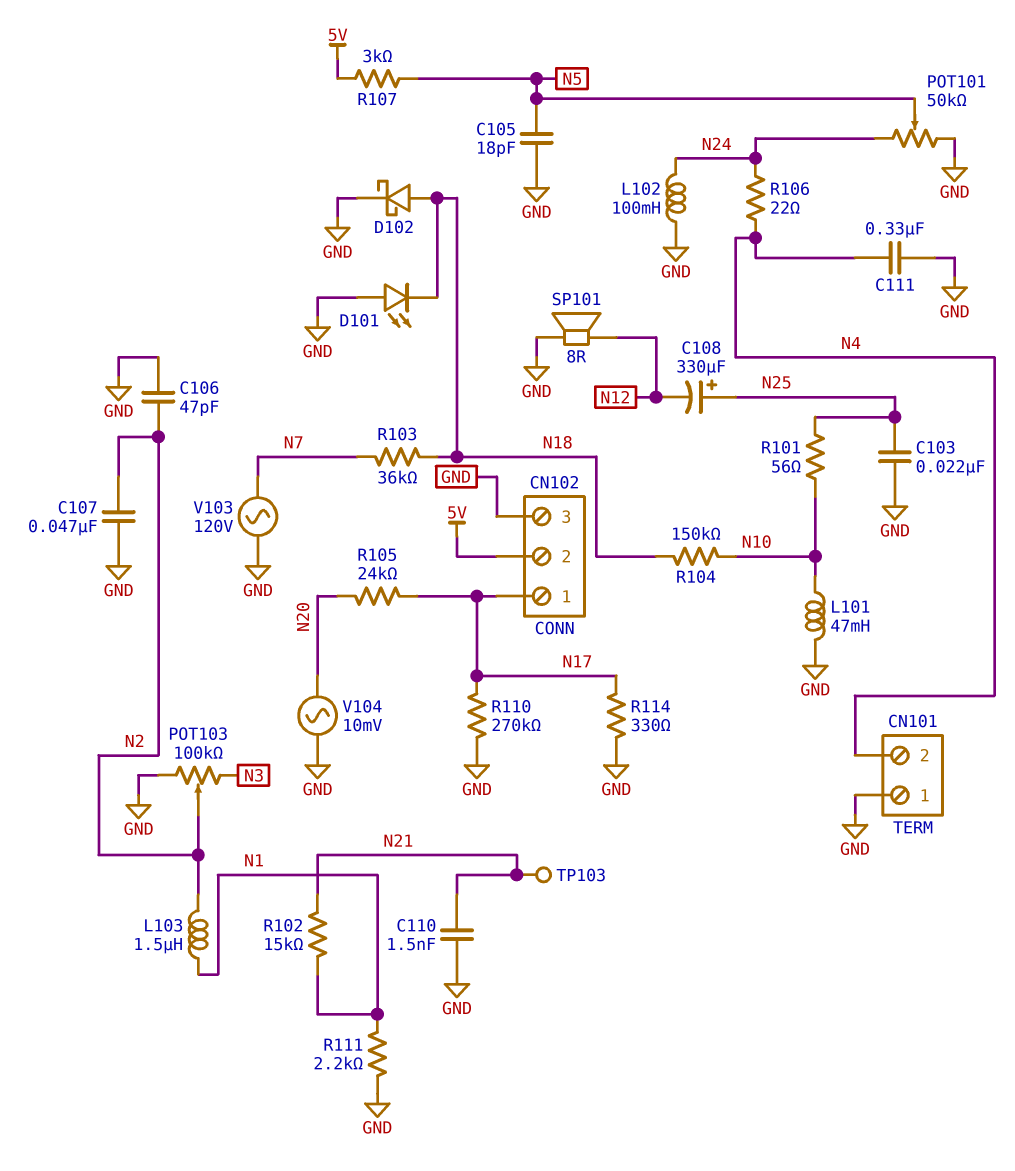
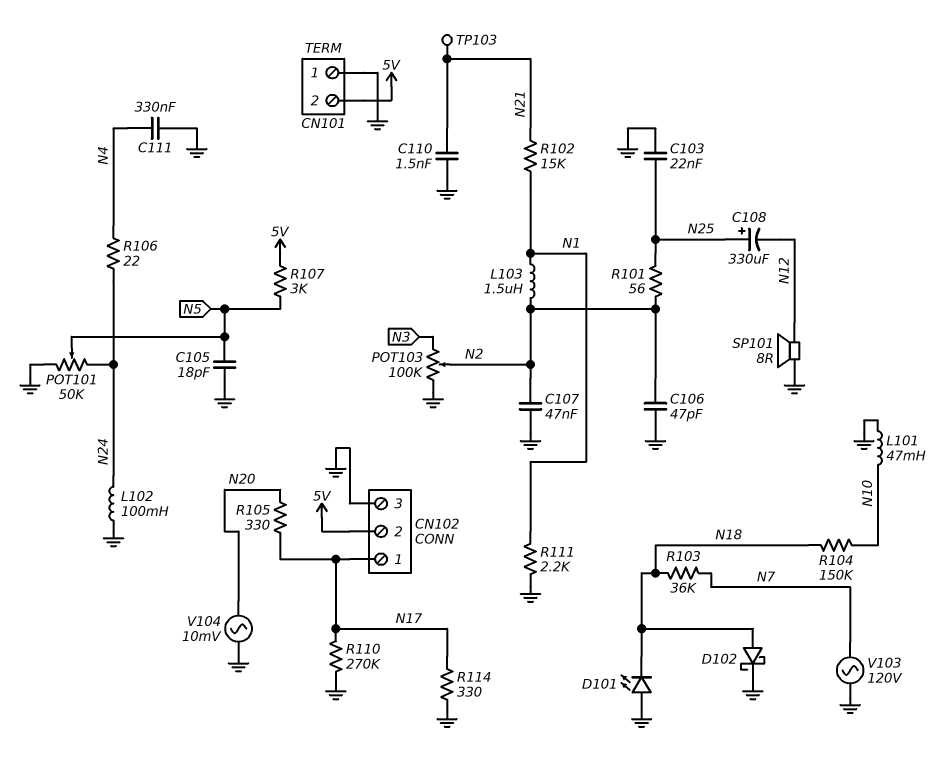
CN101 pin 2: N4 -> 5V
R101: 56 (N10, N25) -> 56 (N2, N25)
R105: 24k (N17, N20) -> 330 (N17, N20)

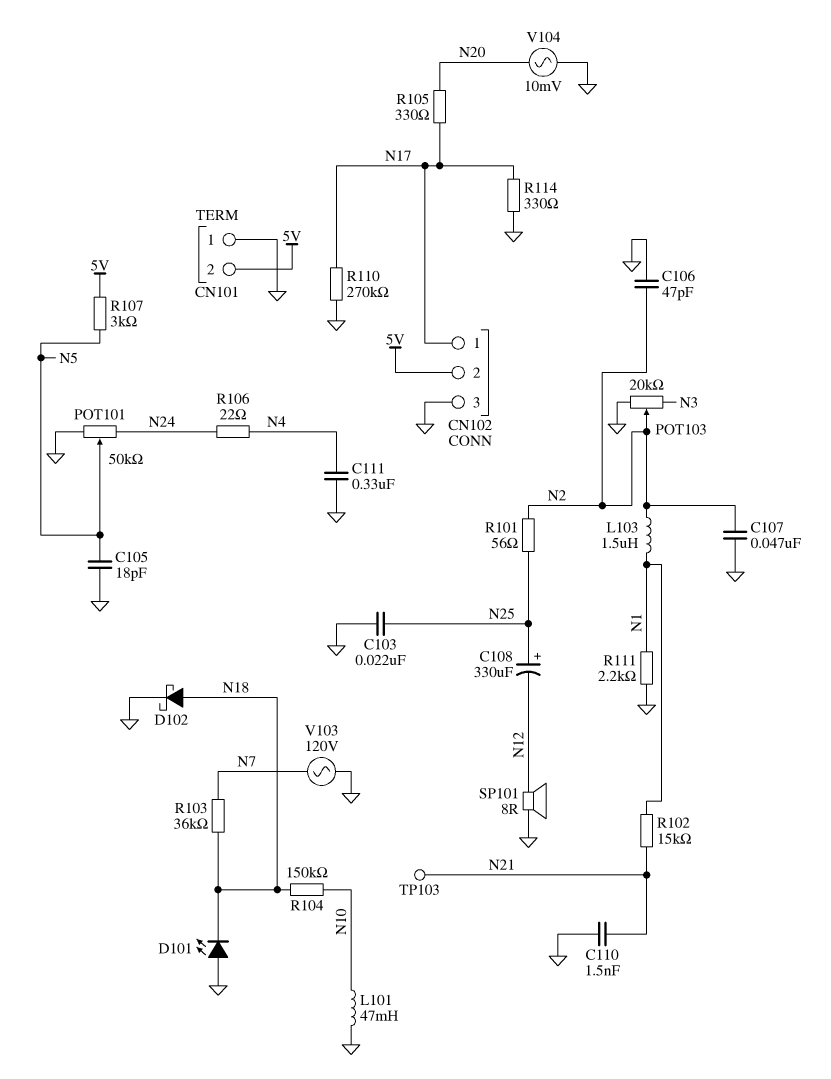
L102: 100mH (GND, N24) -> none
POT103: 100k (GND, N3, wiper N2) -> 20k (GND, N3, wiper N2)

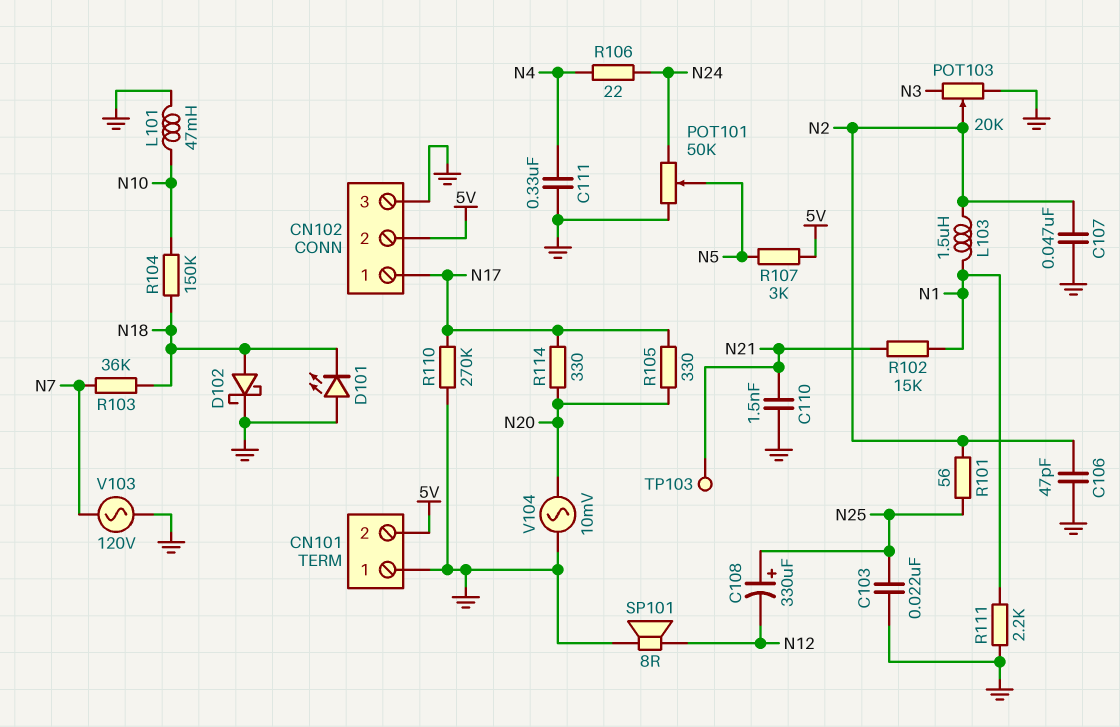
C105: 18pF (GND, N5) -> none
R114: 330 (GND, N17) -> 330 (N17, N20)

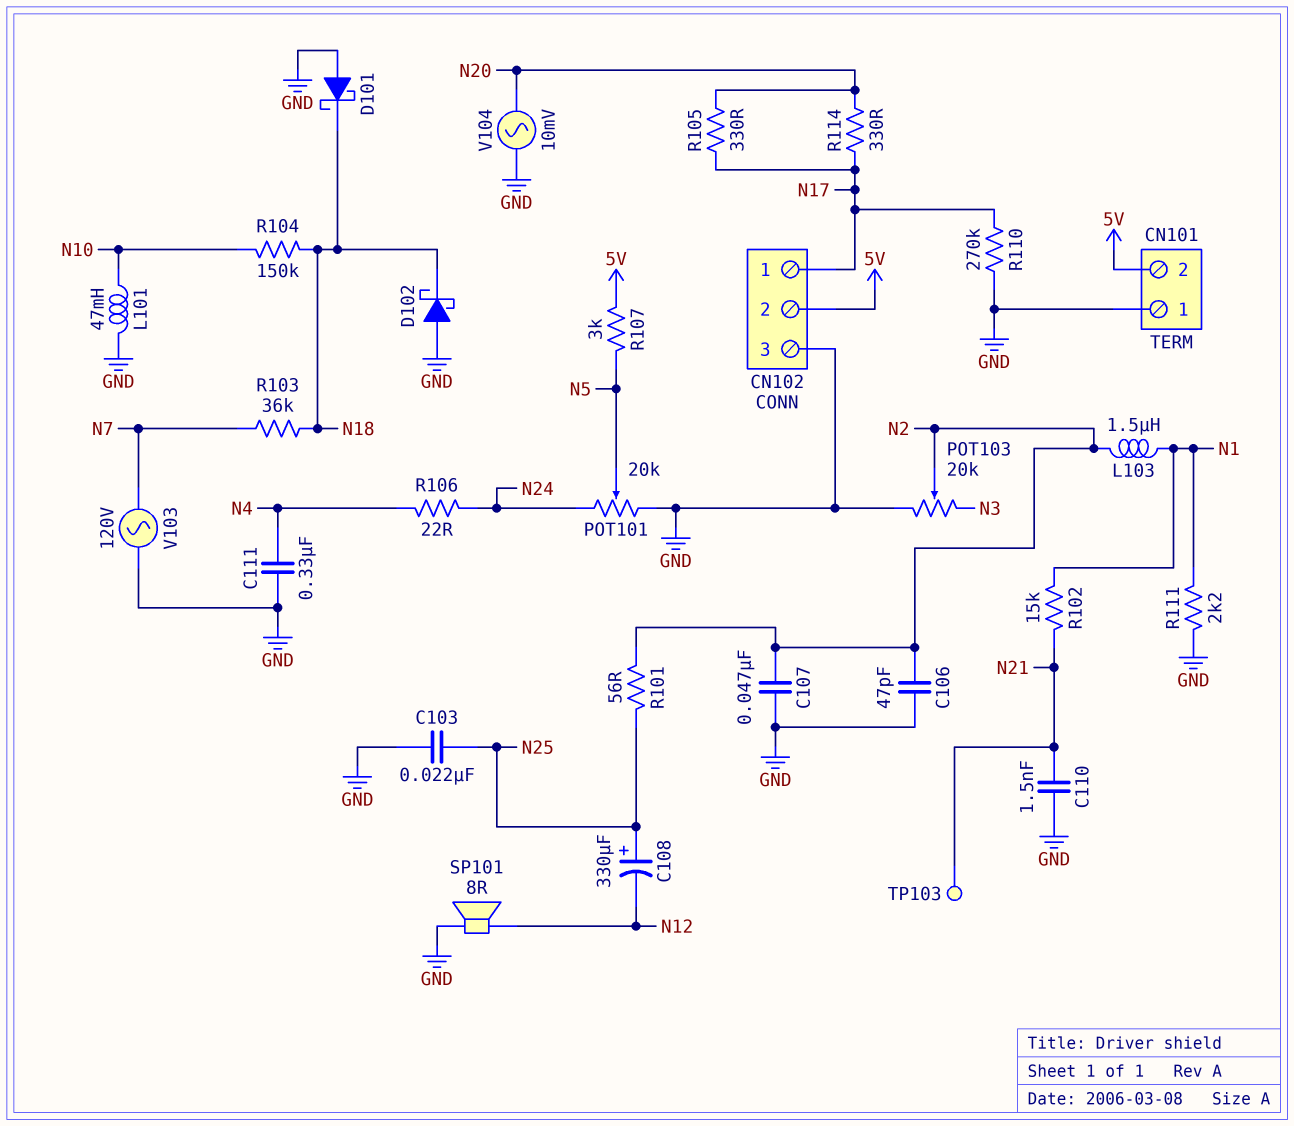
D101: LED (A GND, K N18) -> schottky (A GND, K N18)
D102: schottky (A N18, K GND) -> schottky (A GND, K N18)
POT101: 50k (GND, N24, wiper N5) -> 20k (GND, N24, wiper N5)

